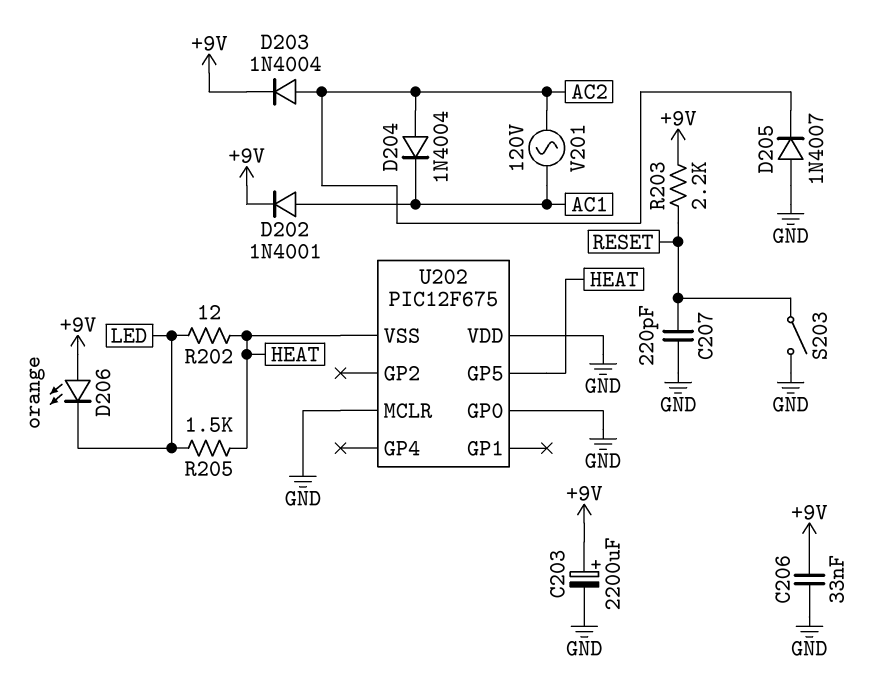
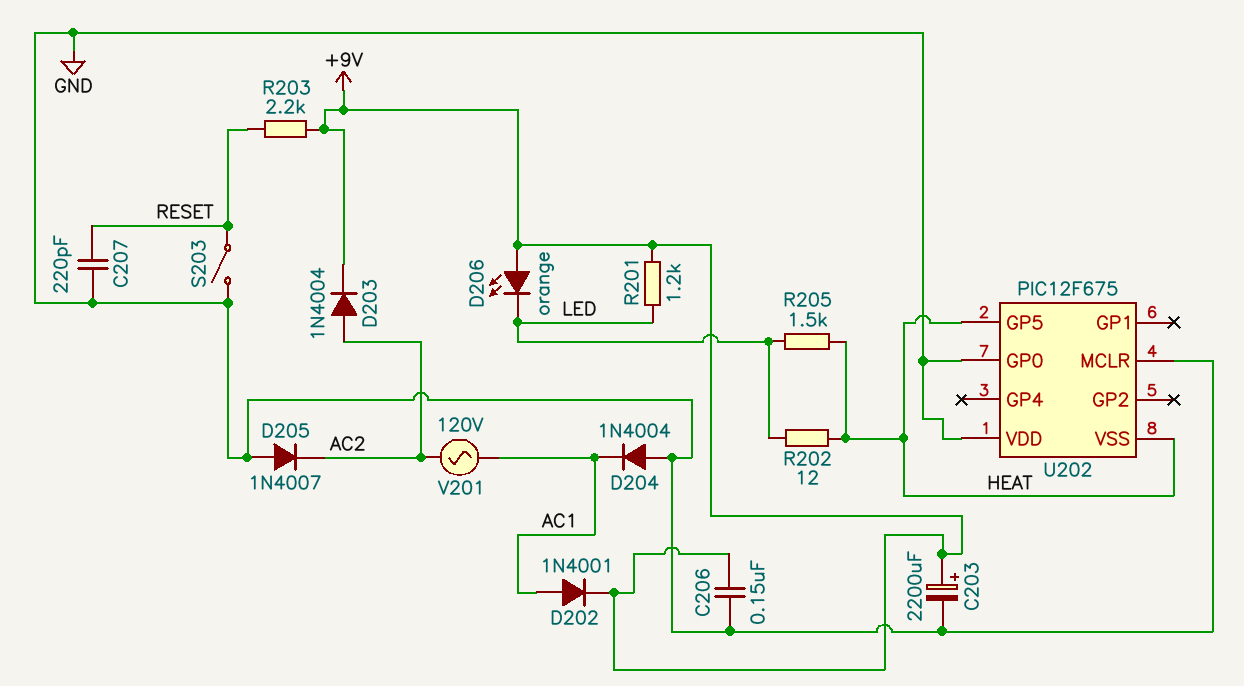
C206: 33nF (+9V, GND) -> 150nF (+9V, GND)
D204: diode 1N4004 (A AC2, K AC1) -> diode 1N4004 (A GND, K AC1)
R201: none -> 1.2k (+9V, LED)

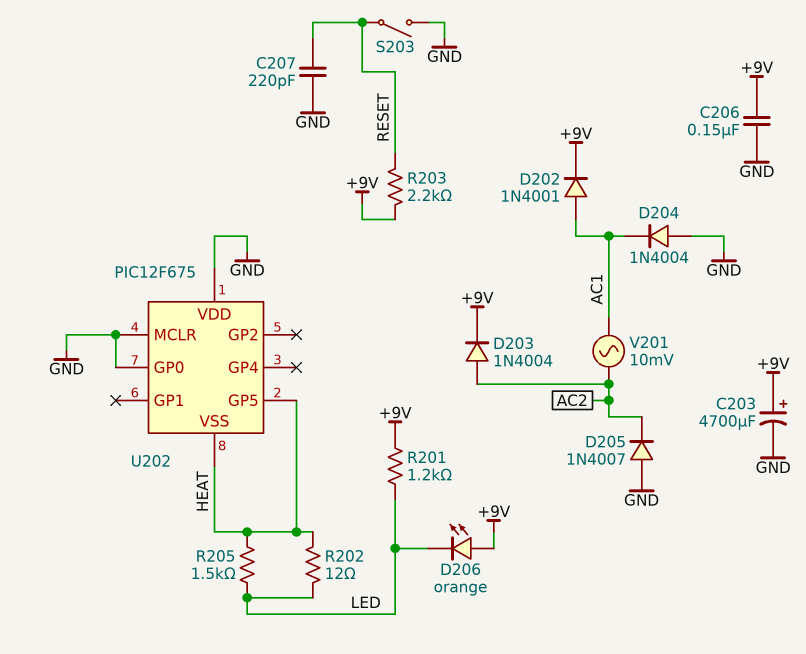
C203: 2200uF (plus +9V, minus GND) -> 4700uF (plus +9V, minus GND)
V201: AC 120V (AC1, AC2) -> AC 10mV (AC1, AC2)

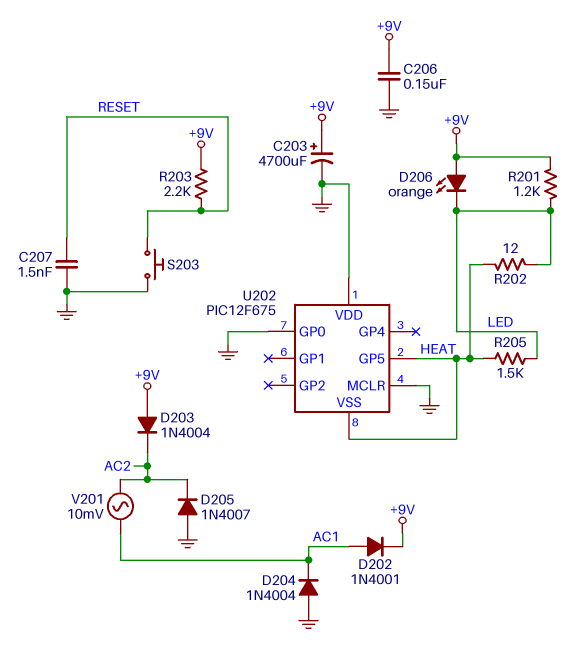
C207: 220pF (GND, RESET) -> 1.5nF (GND, RESET)
D203: diode 1N4004 (A AC2, K +9V) -> diode 1N4004 (A +9V, K AC2)
S203: switch (GND, RESET) -> button (GND, RESET)

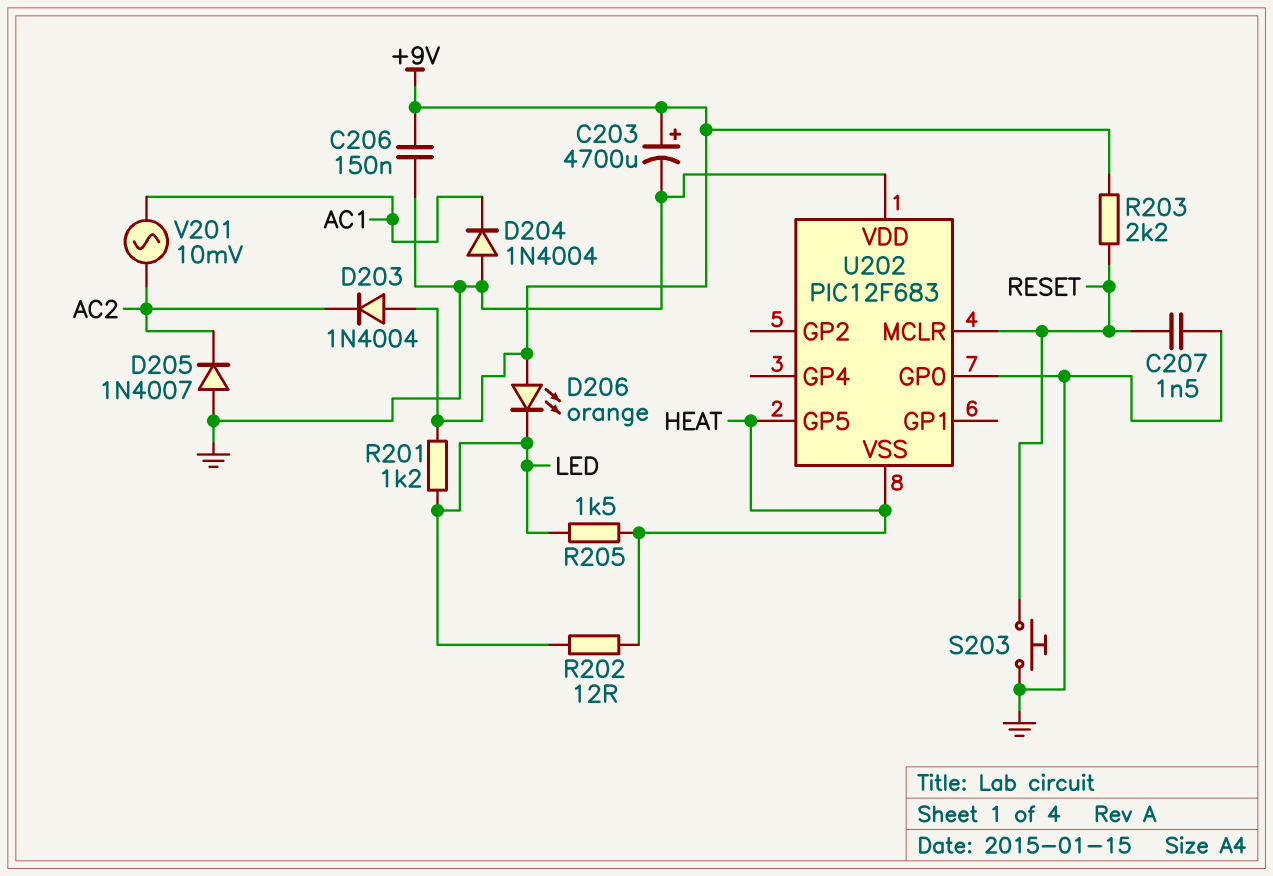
D202: diode 1N4001 (A AC1, K +9V) -> none
U202: PIC12F675 -> PIC12F683
U202 pin MCLR: GND -> RESET

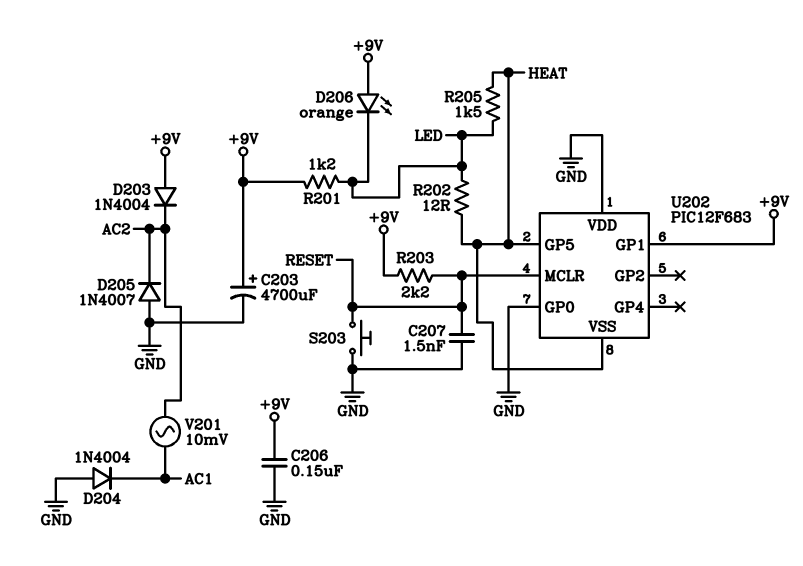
U202 pin GP1: none -> +9V

